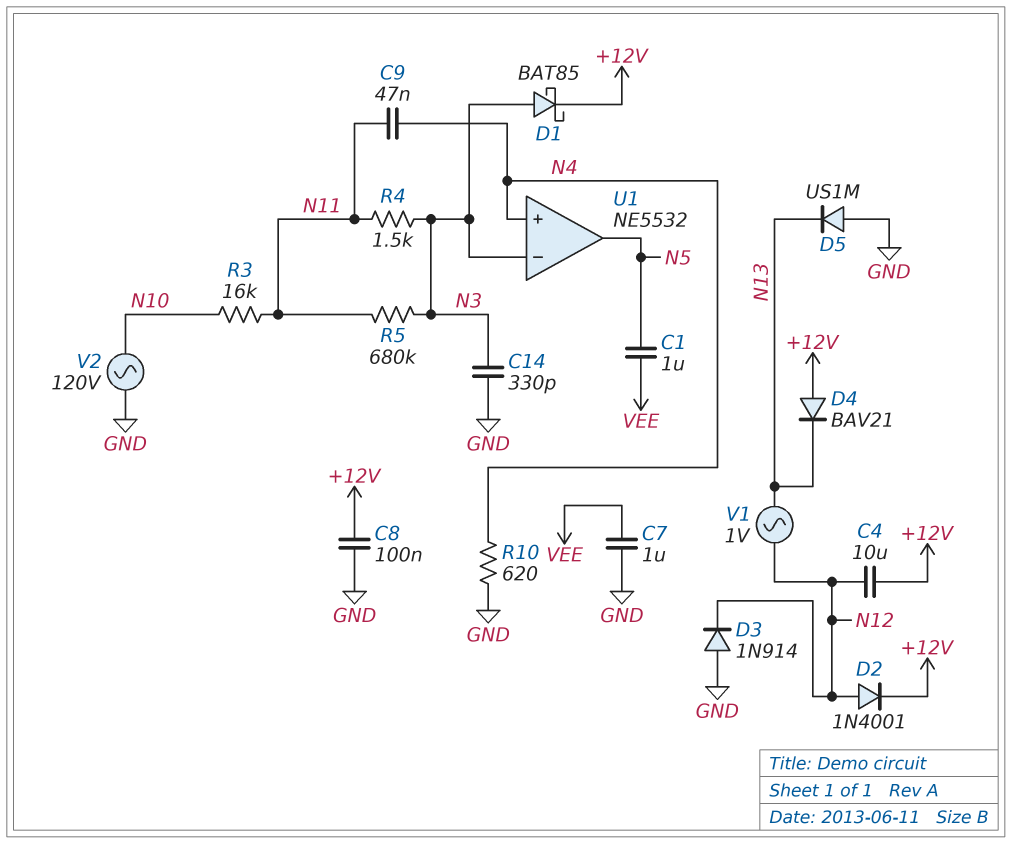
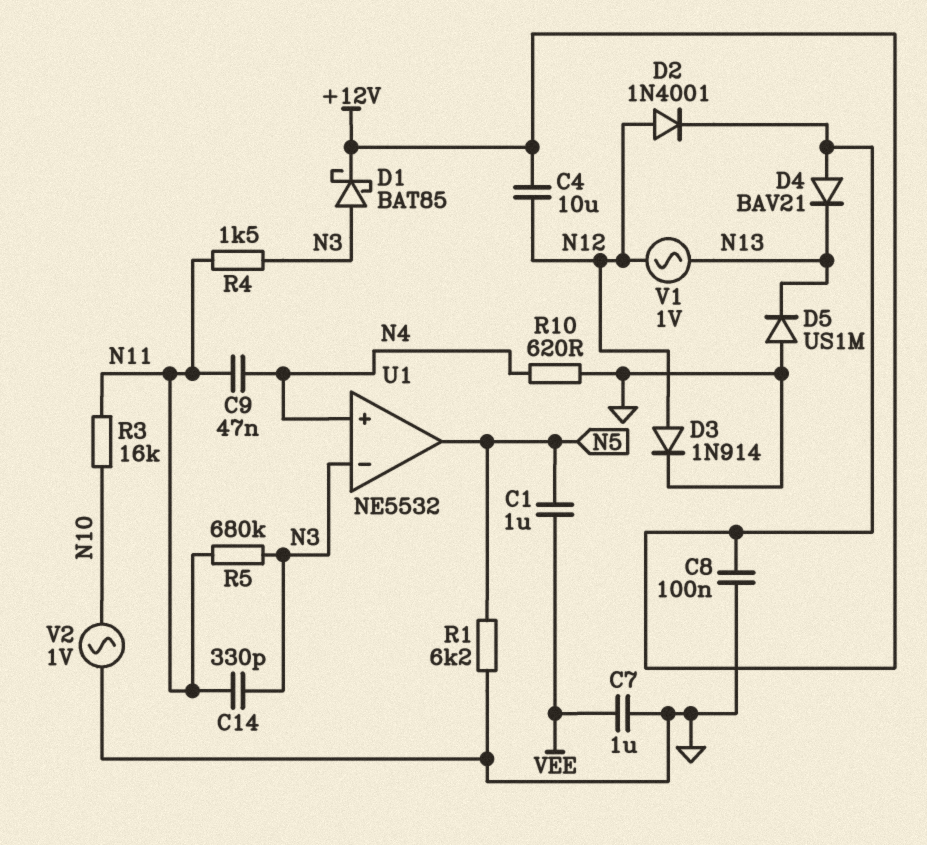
C14: 330pF (GND, N3) -> 330pF (N3, N11)
D3: diode 1N914 (A GND, K N12) -> diode 1N914 (A N12, K GND)
R1: none -> 6.2k (GND, N5)
V2: AC 120V (GND, N10) -> AC 1V (GND, N10)

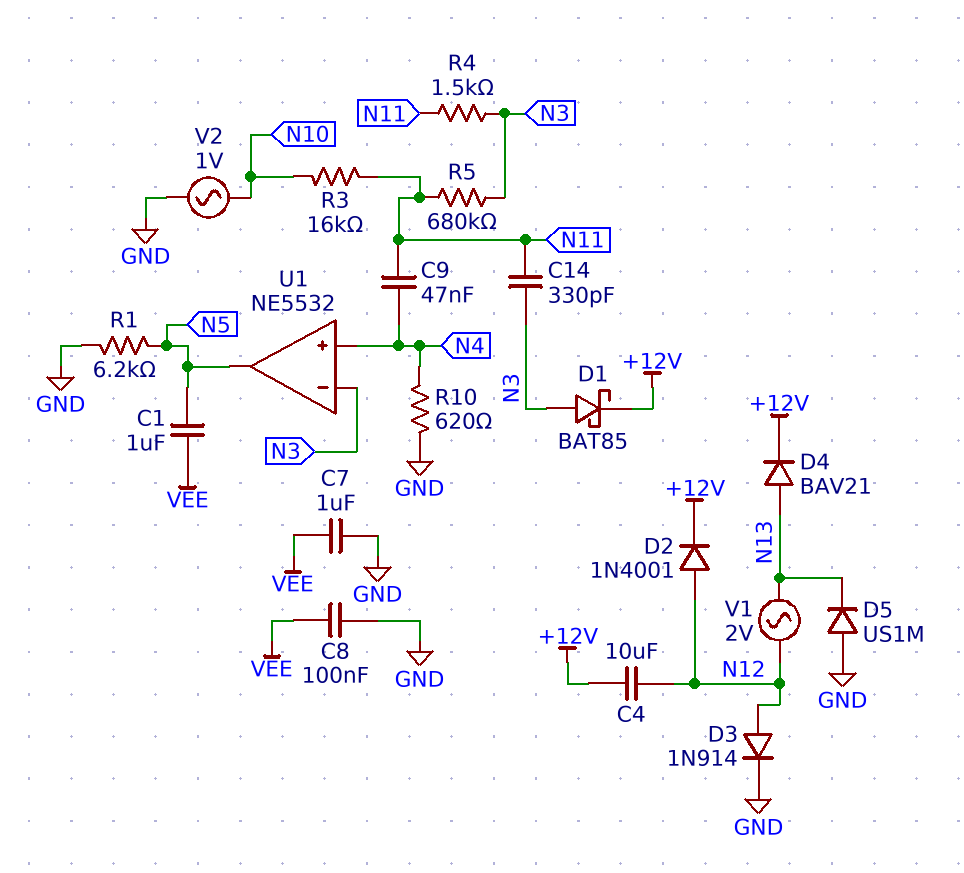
C8: 100nF (+12V, GND) -> 100nF (GND, VEE)
D4: diode BAV21 (A +12V, K N13) -> diode BAV21 (A N13, K +12V)
V1: AC 1V (N12, N13) -> AC 2V (N12, N13)

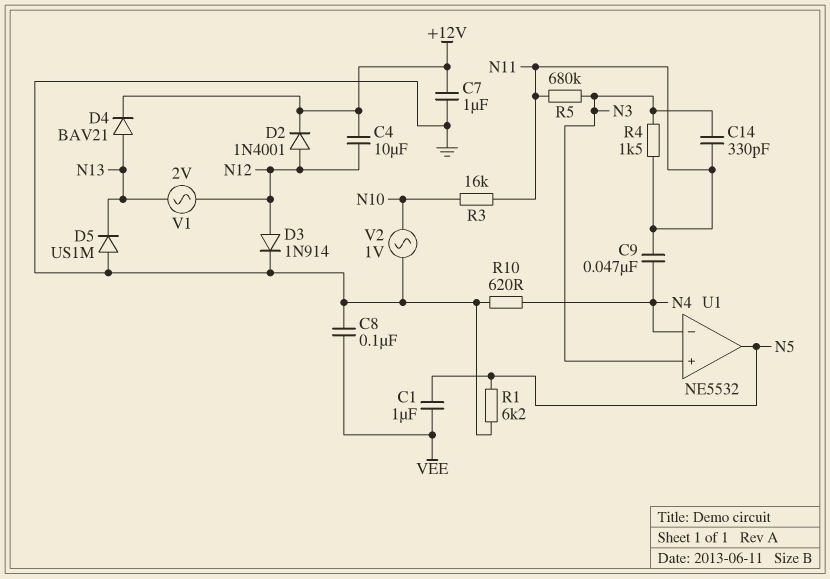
C7: 1uF (GND, VEE) -> 1uF (+12V, GND)
D1: schottky BAT85 (A N3, K +12V) -> none
U1 pin in+: N4 -> N3
U1 pin in-: N3 -> N4

